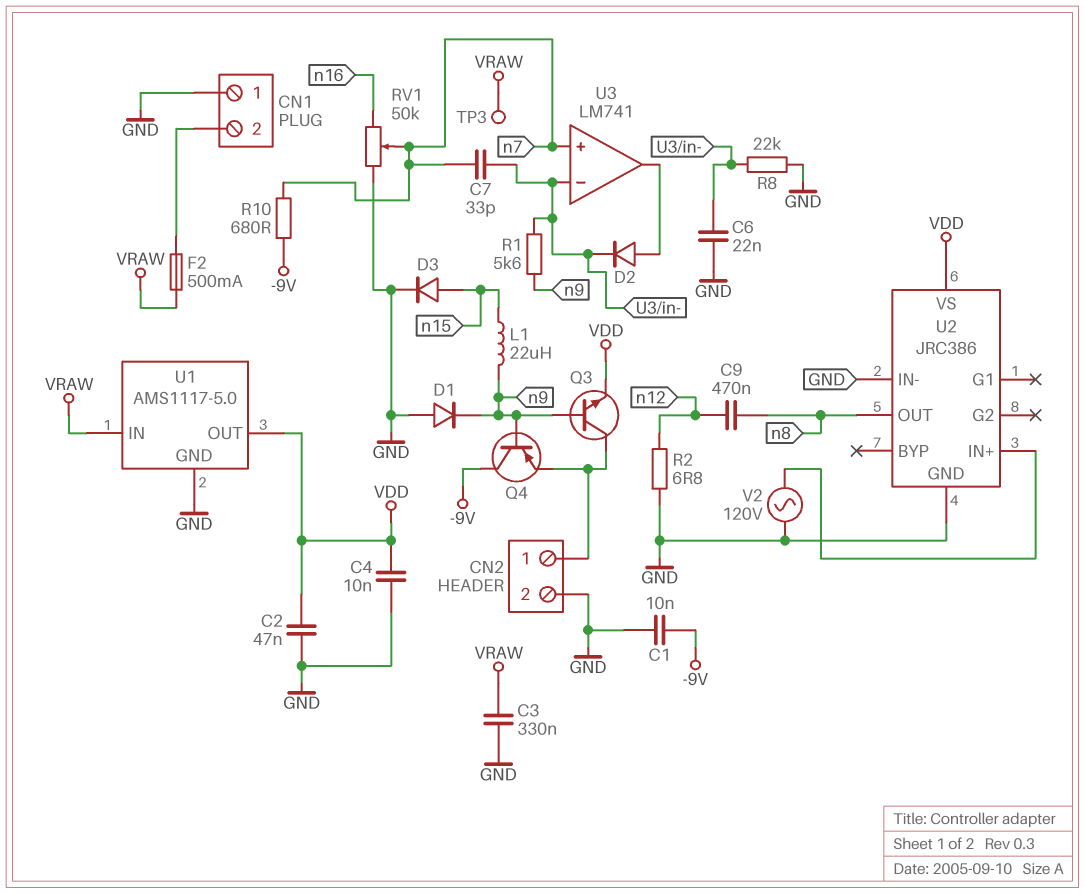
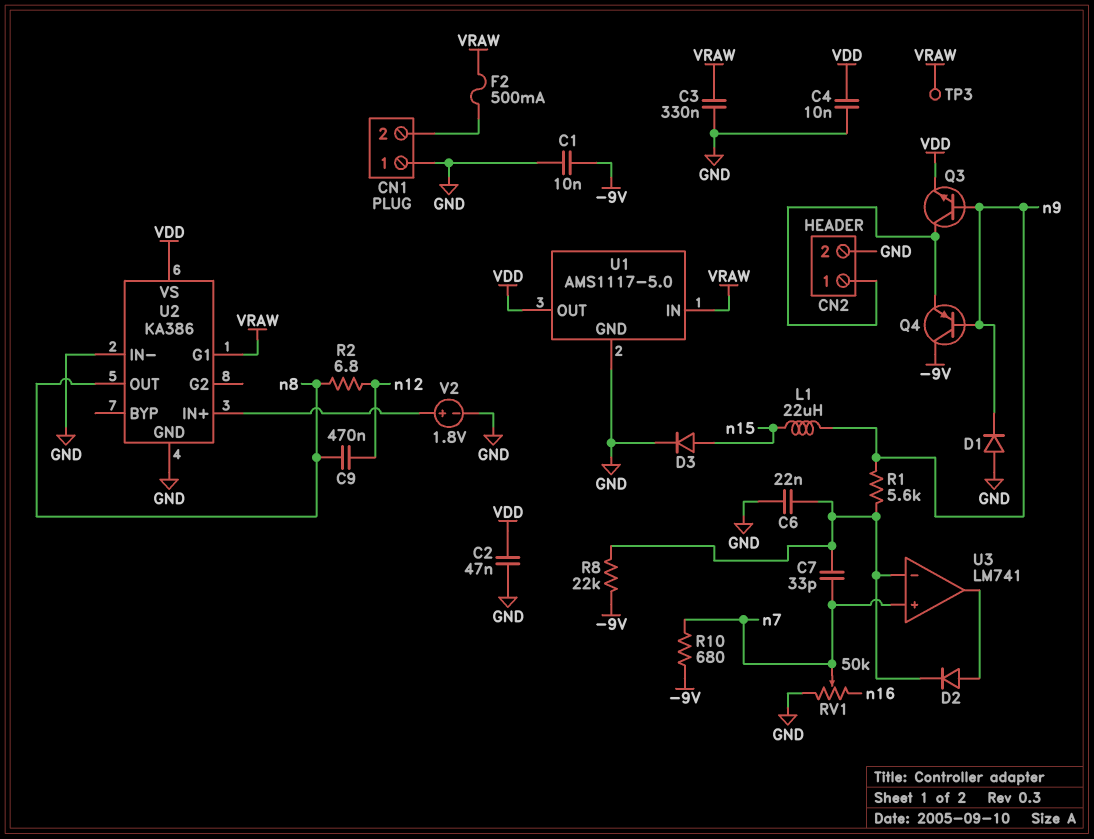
R2: 6.8 (GND, n12) -> 6.8 (n8, n12)
R8: 22k (GND, U3/in-) -> 22k (-9V, U3/in-)
U2: JRC386 -> KA386
U2 pin G1: none -> VRAW
V2: AC 120V (GND, U2/IN+) -> 1.8V (plus U2/IN+, minus GND)

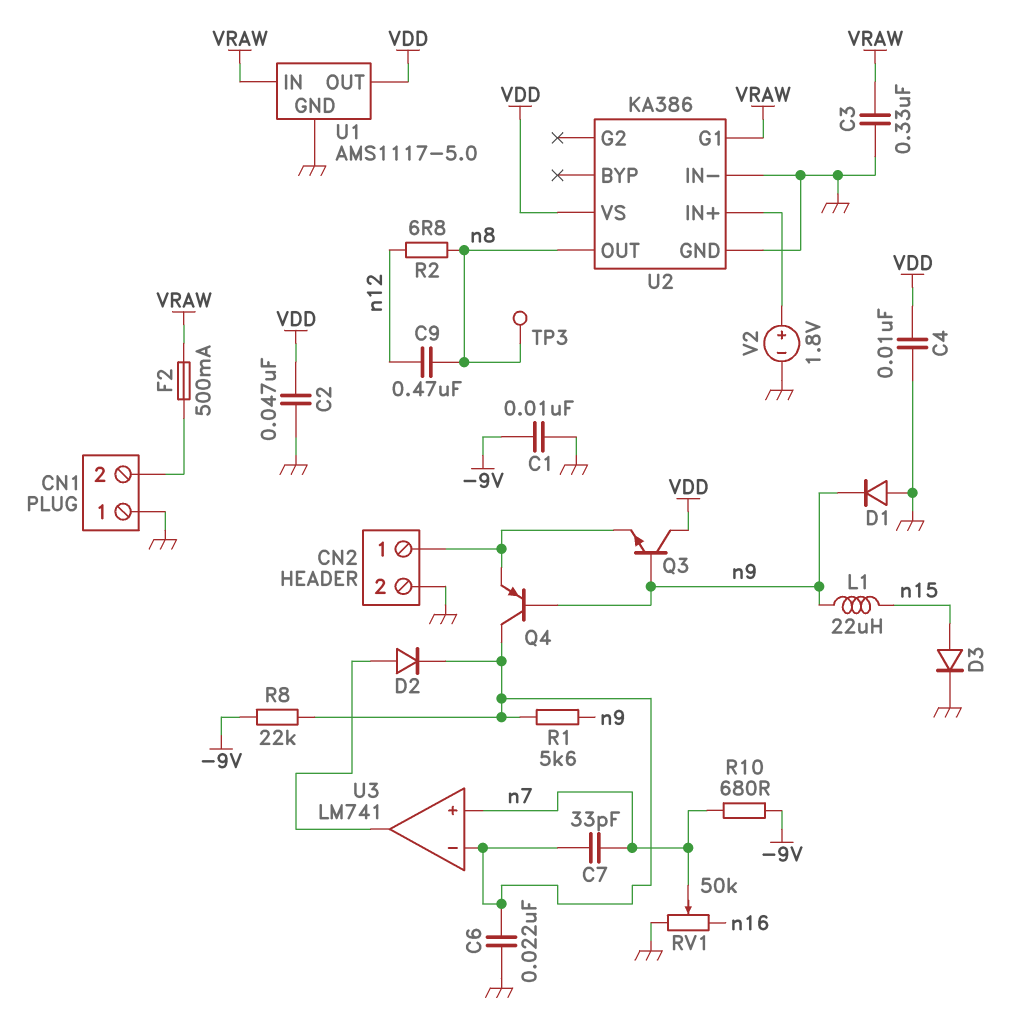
Q3: NPN (B n9, C CN2/1, E VDD) -> NPN (B n9, C VDD, E CN2/1)
Q4: PNP (B n9, C -9V, E CN2/1) -> PNP (B n9, C U3/in-, E CN2/1)
TP3: test point (VRAW) -> test point (n8)

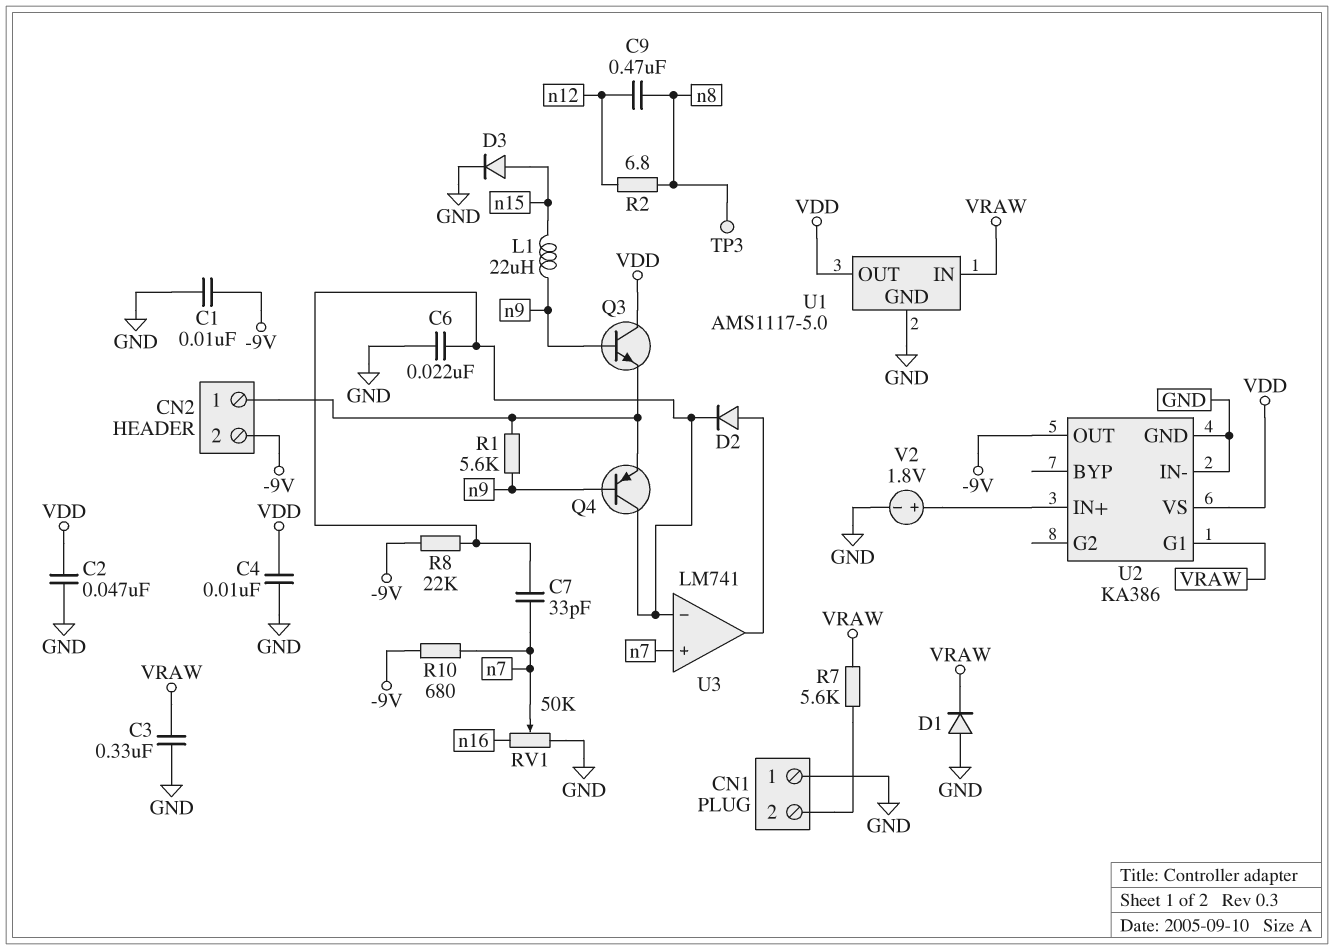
CN2 pin 2: GND -> -9V
D1: diode (A GND, K n9) -> diode (A GND, K VRAW)
F2: 500mA (CN1/2, VRAW) -> none
R1: 5.6k (U3/in-, n9) -> 5.6k (CN2/1, n9)
R7: none -> 5.6k (CN1/2, VRAW)
U2 pin OUT: n8 -> -9V

